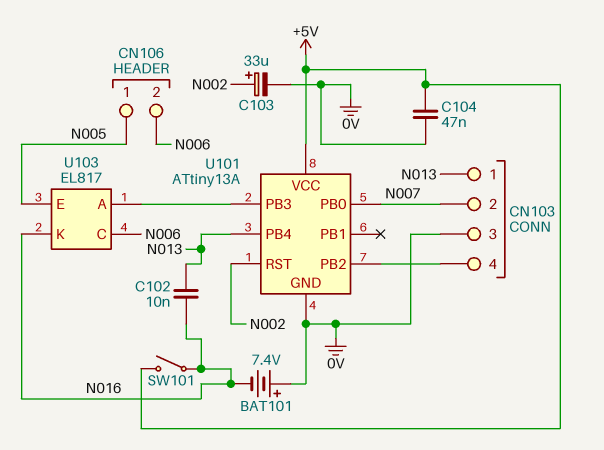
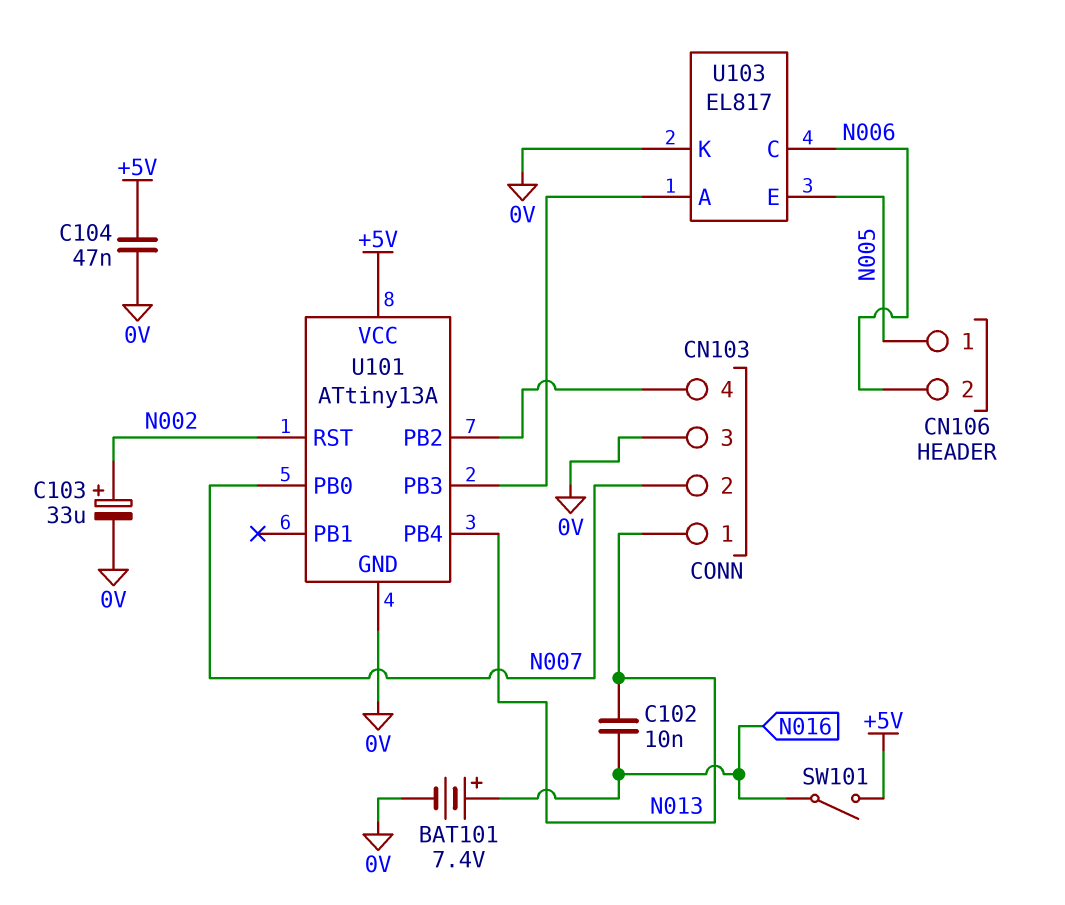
BAT101: 7.4V (plus 0V, minus N016) -> 7.4V (plus N016, minus 0V)
U103 pin K: N016 -> 0V

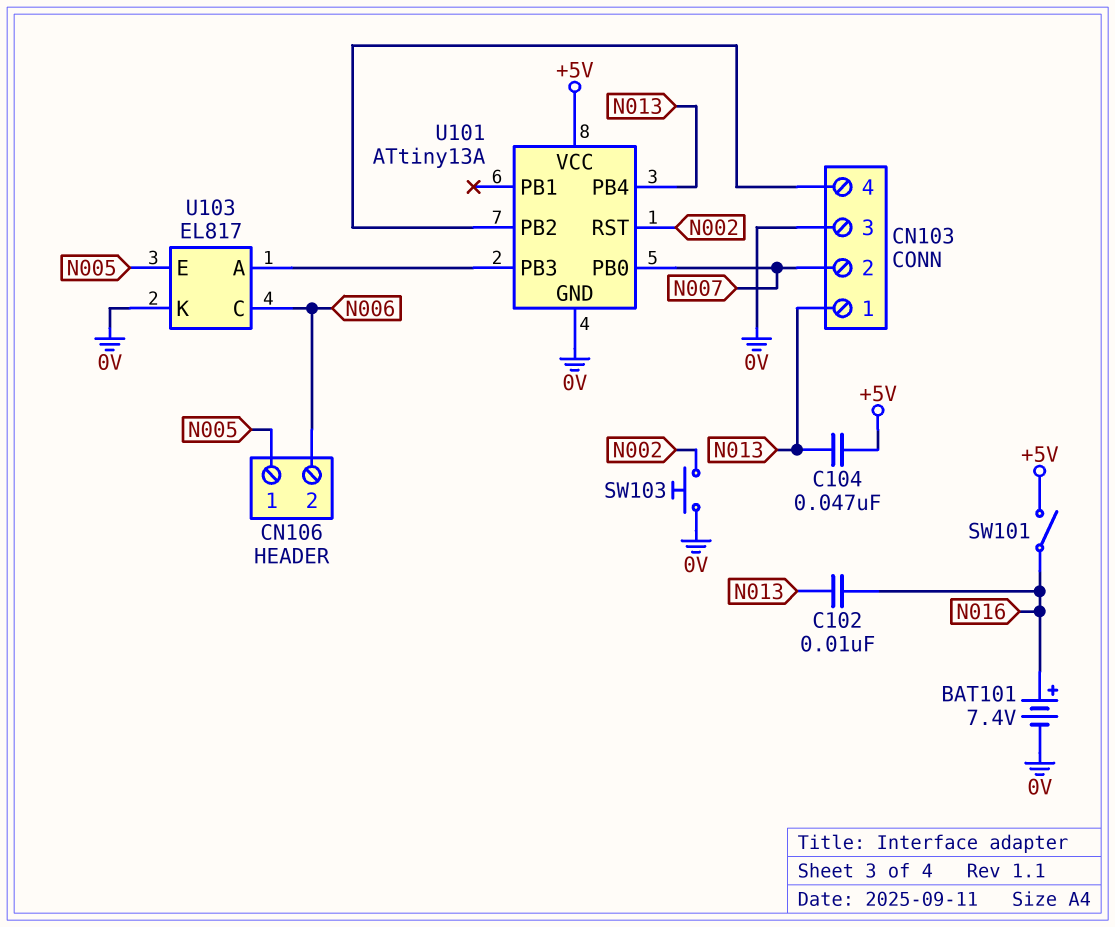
C103: 33uF (plus N002, minus 0V) -> none
C104: 47nF (+5V, 0V) -> 47nF (+5V, N013)
SW103: none -> button (0V, N002)

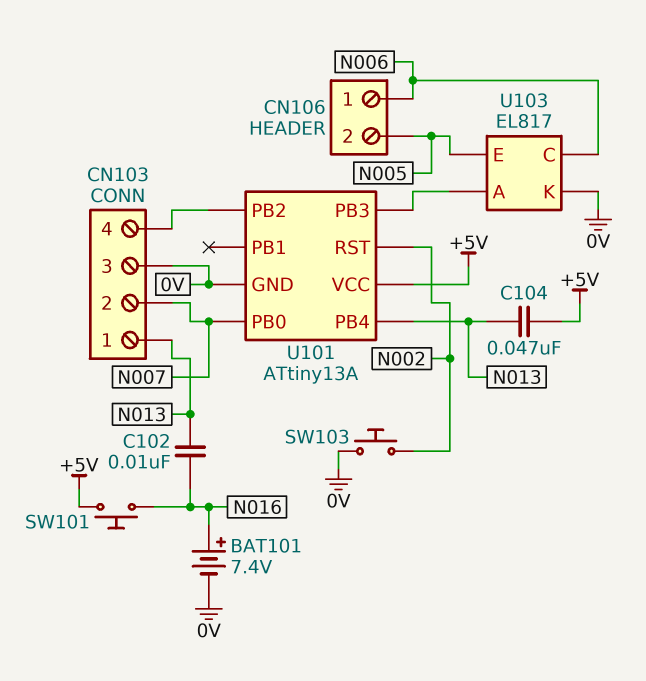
CN106 pin 1: N005 -> N006
CN106 pin 2: N006 -> N005
SW101: switch (+5V, N016) -> button (+5V, N016)

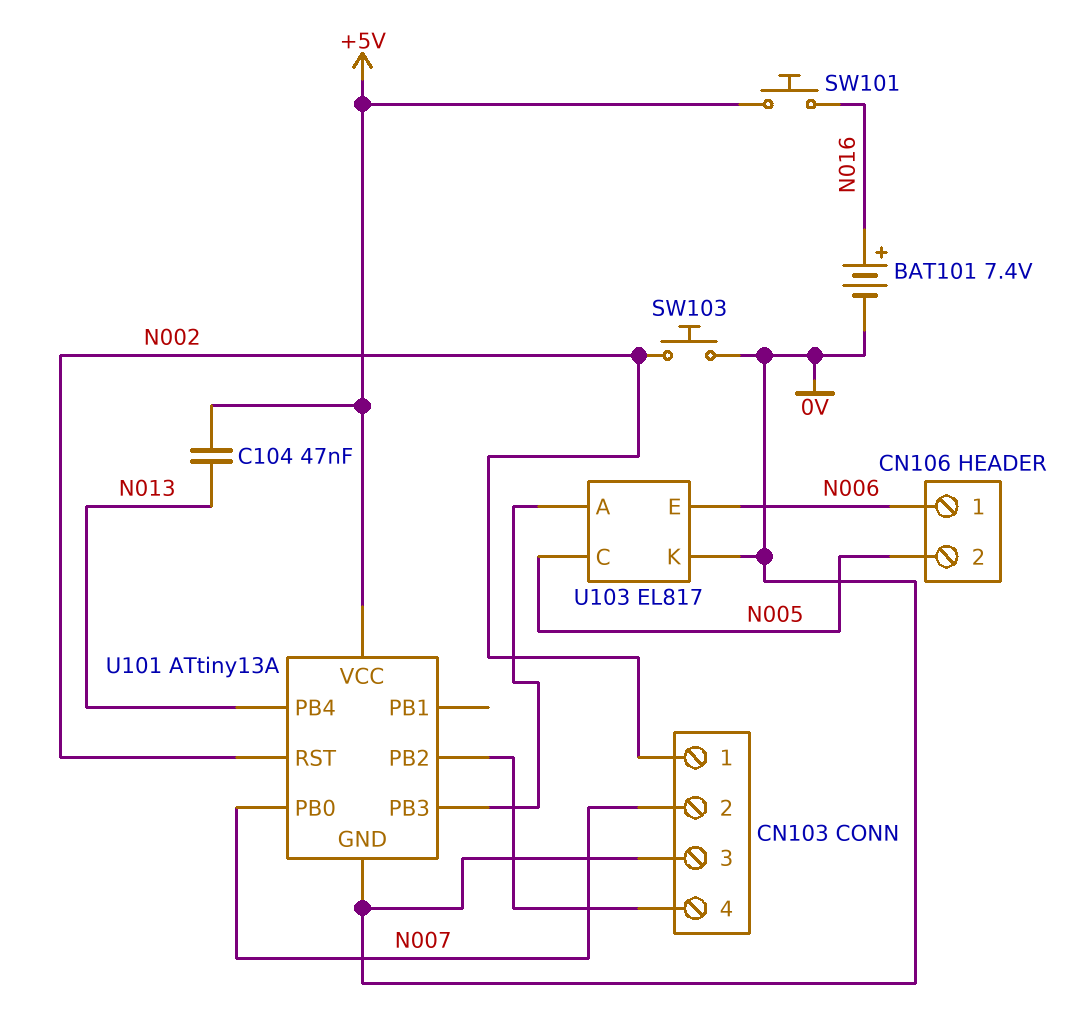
C102: 10nF (N013, N016) -> none
CN103 pin 1: N013 -> N002
U103 pin C: N006 -> N005
U103 pin E: N005 -> N006

